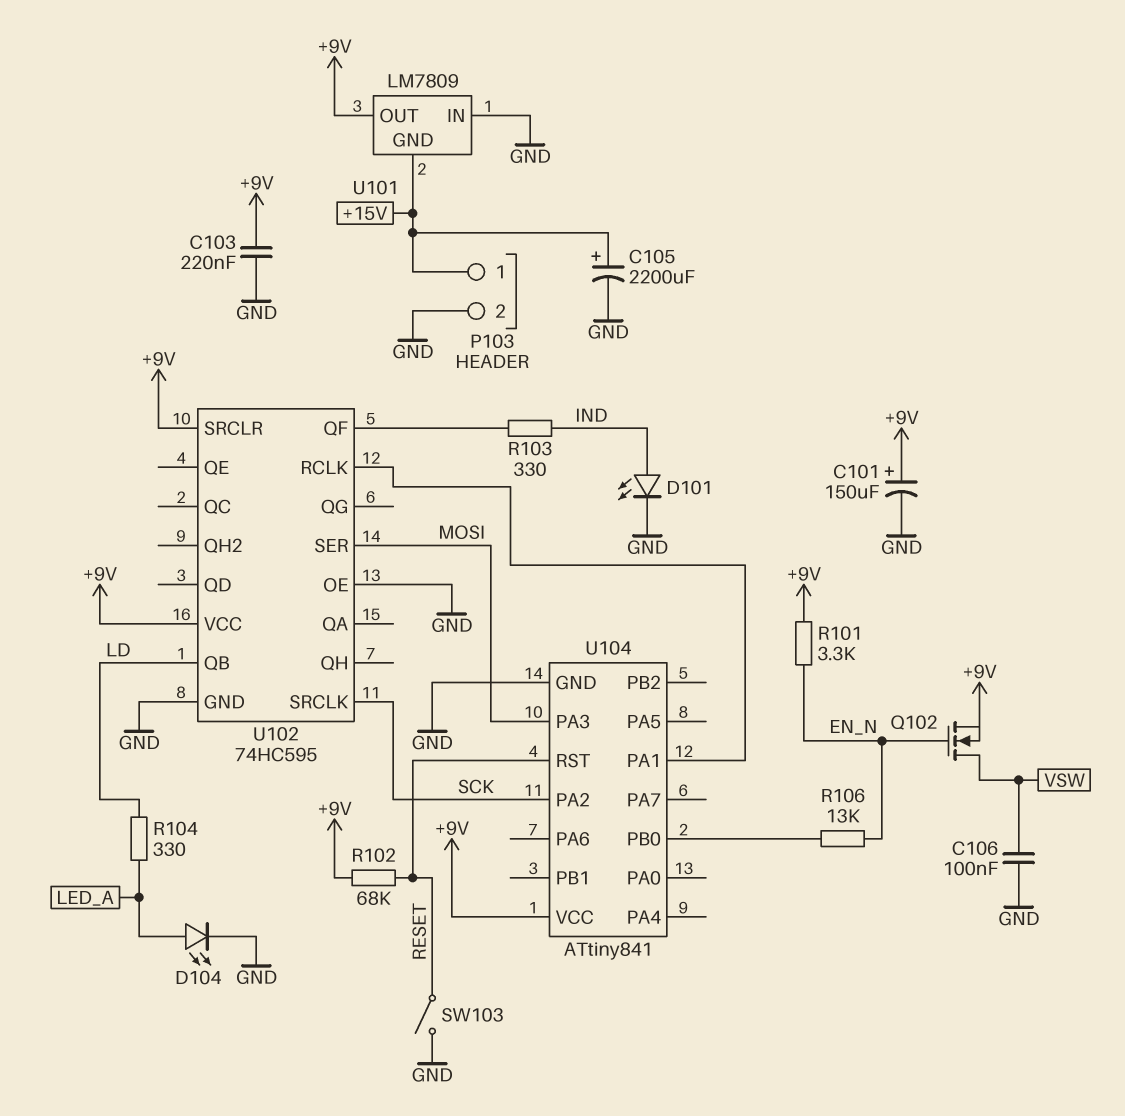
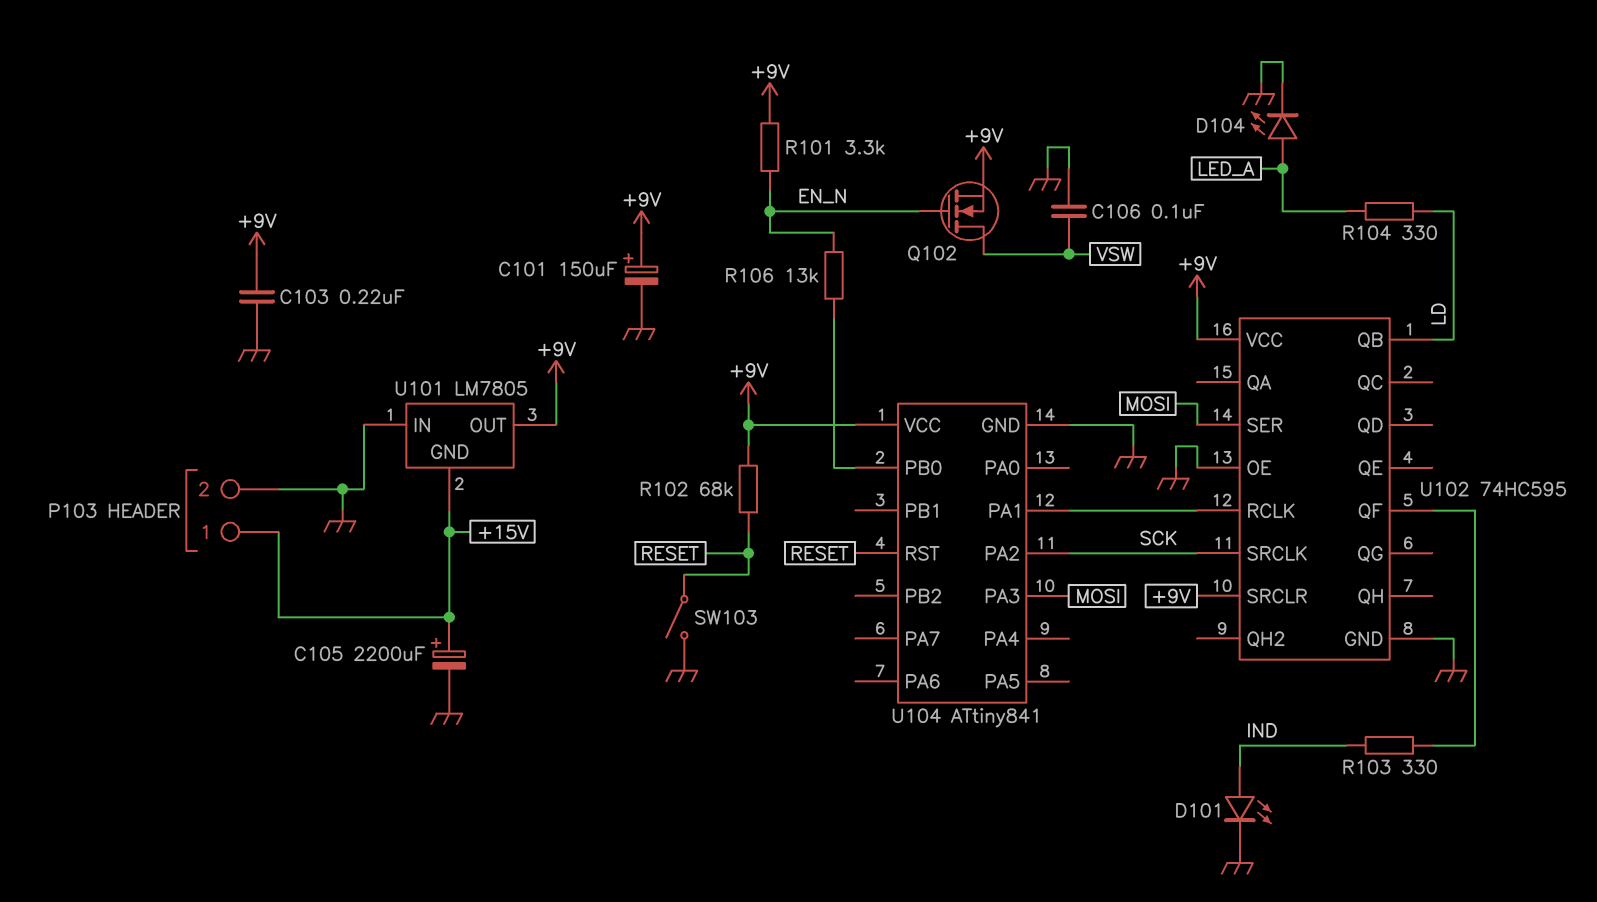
U101: LM7809 -> LM7805

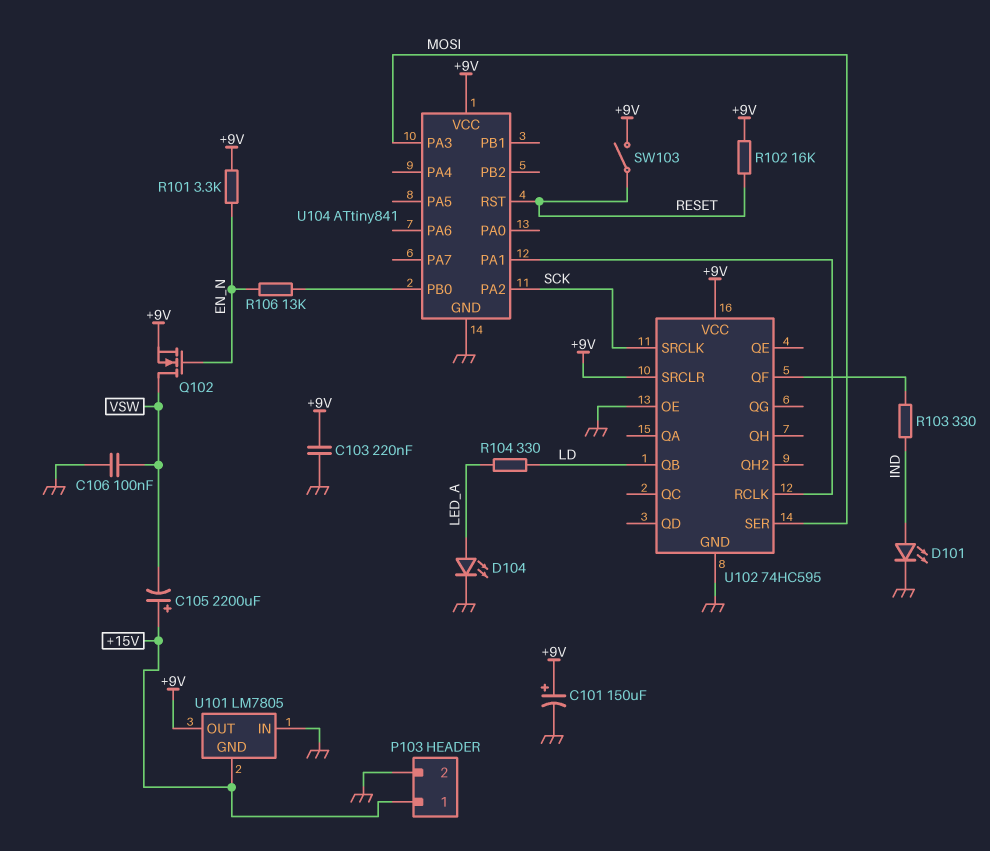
C105: 2200uF (plus +15V, minus GND) -> 2200uF (plus +15V, minus VSW)
R102: 68k (+9V, RESET) -> 16k (+9V, RESET)
SW103: switch (GND, RESET) -> switch (+9V, RESET)

